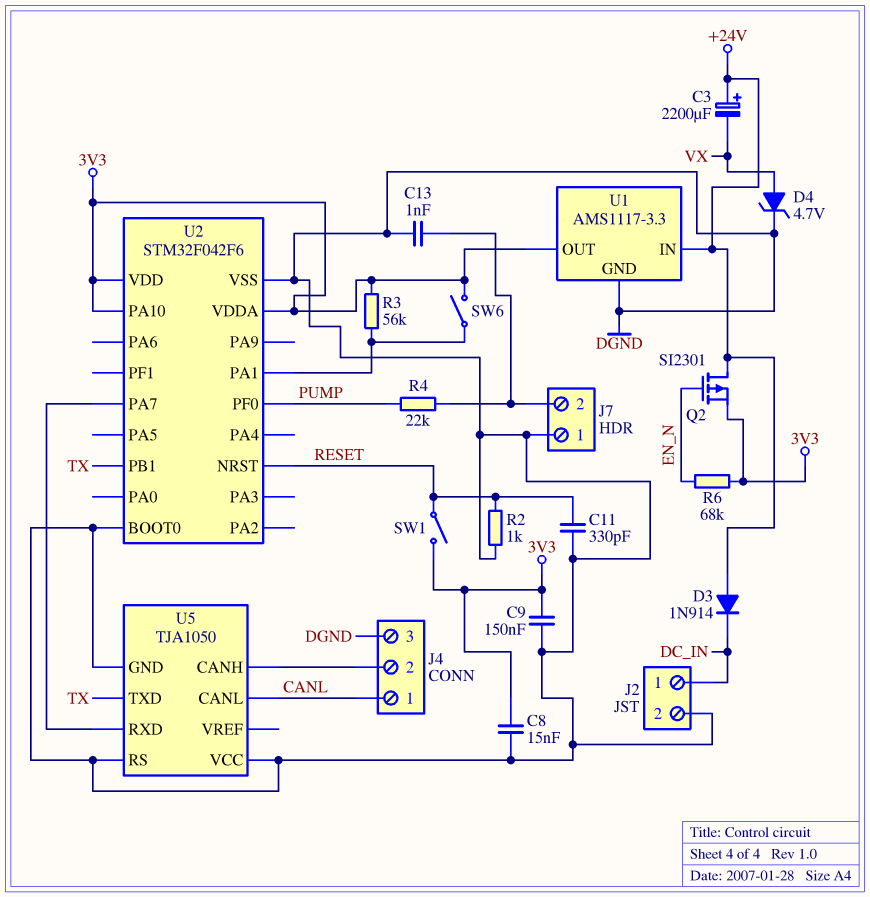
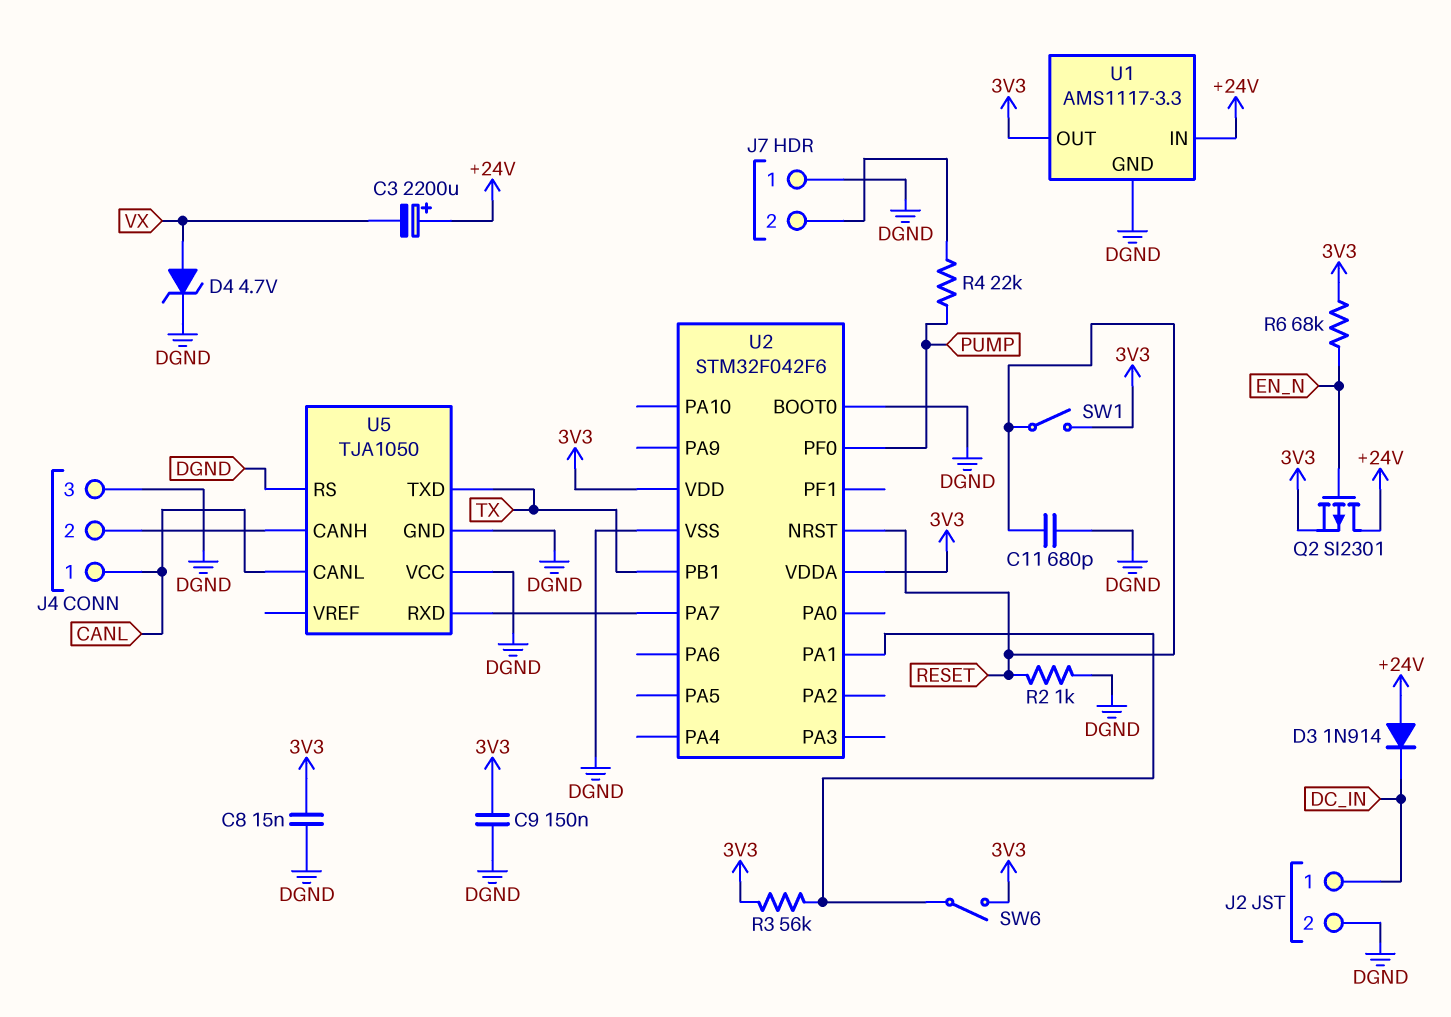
C11: 330pF (DGND, RESET) -> 680pF (DGND, RESET)
C13: 1nF (DGND, J7/2) -> none
U2 pin PA10: 3V3 -> none

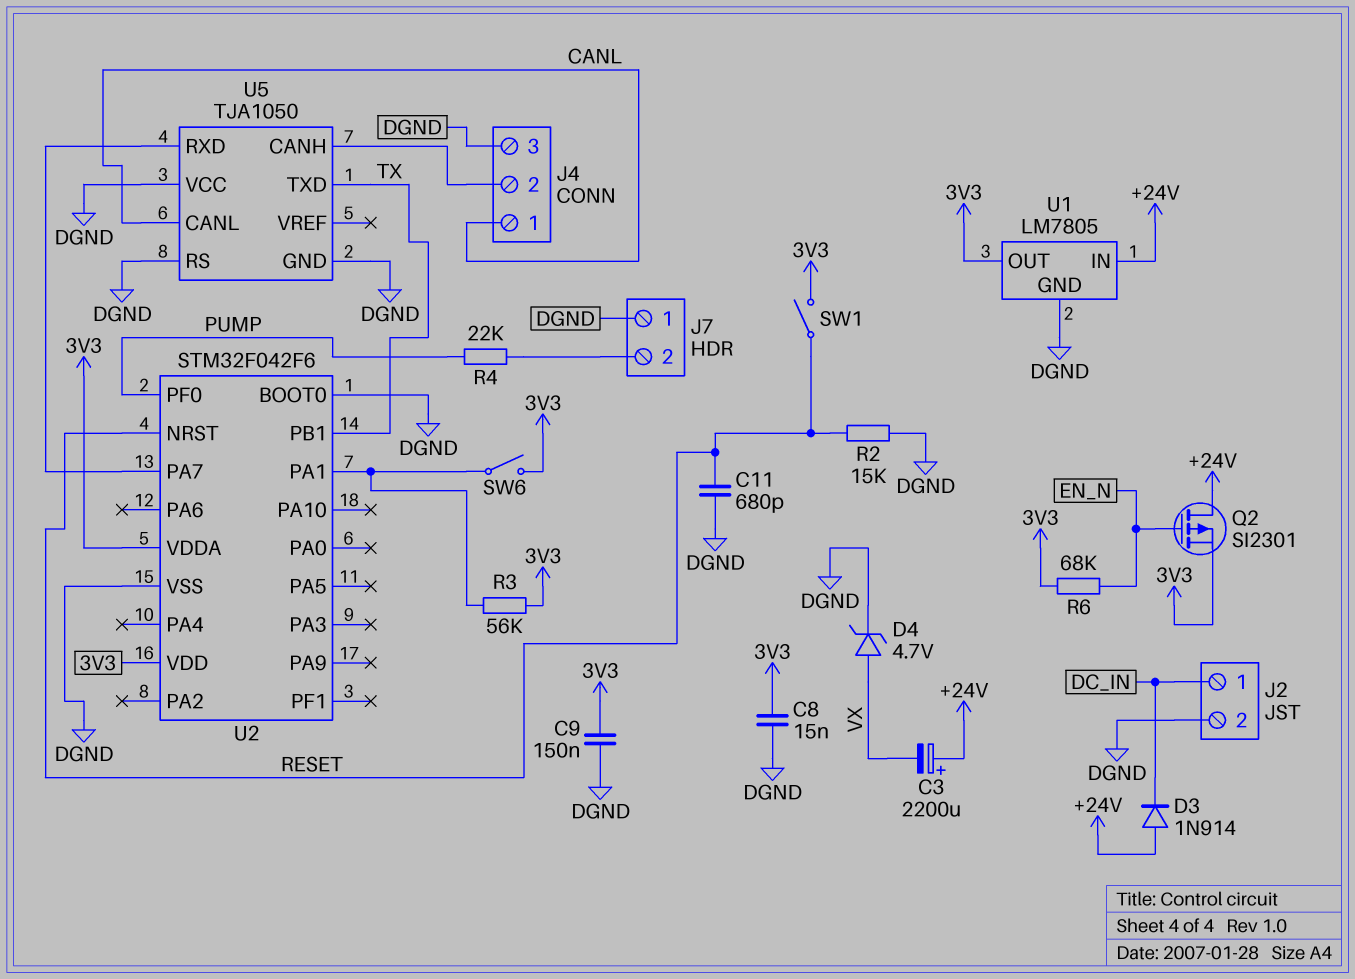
R2: 1k (DGND, RESET) -> 15k (DGND, RESET)
U1: AMS1117-3.3 -> LM7805

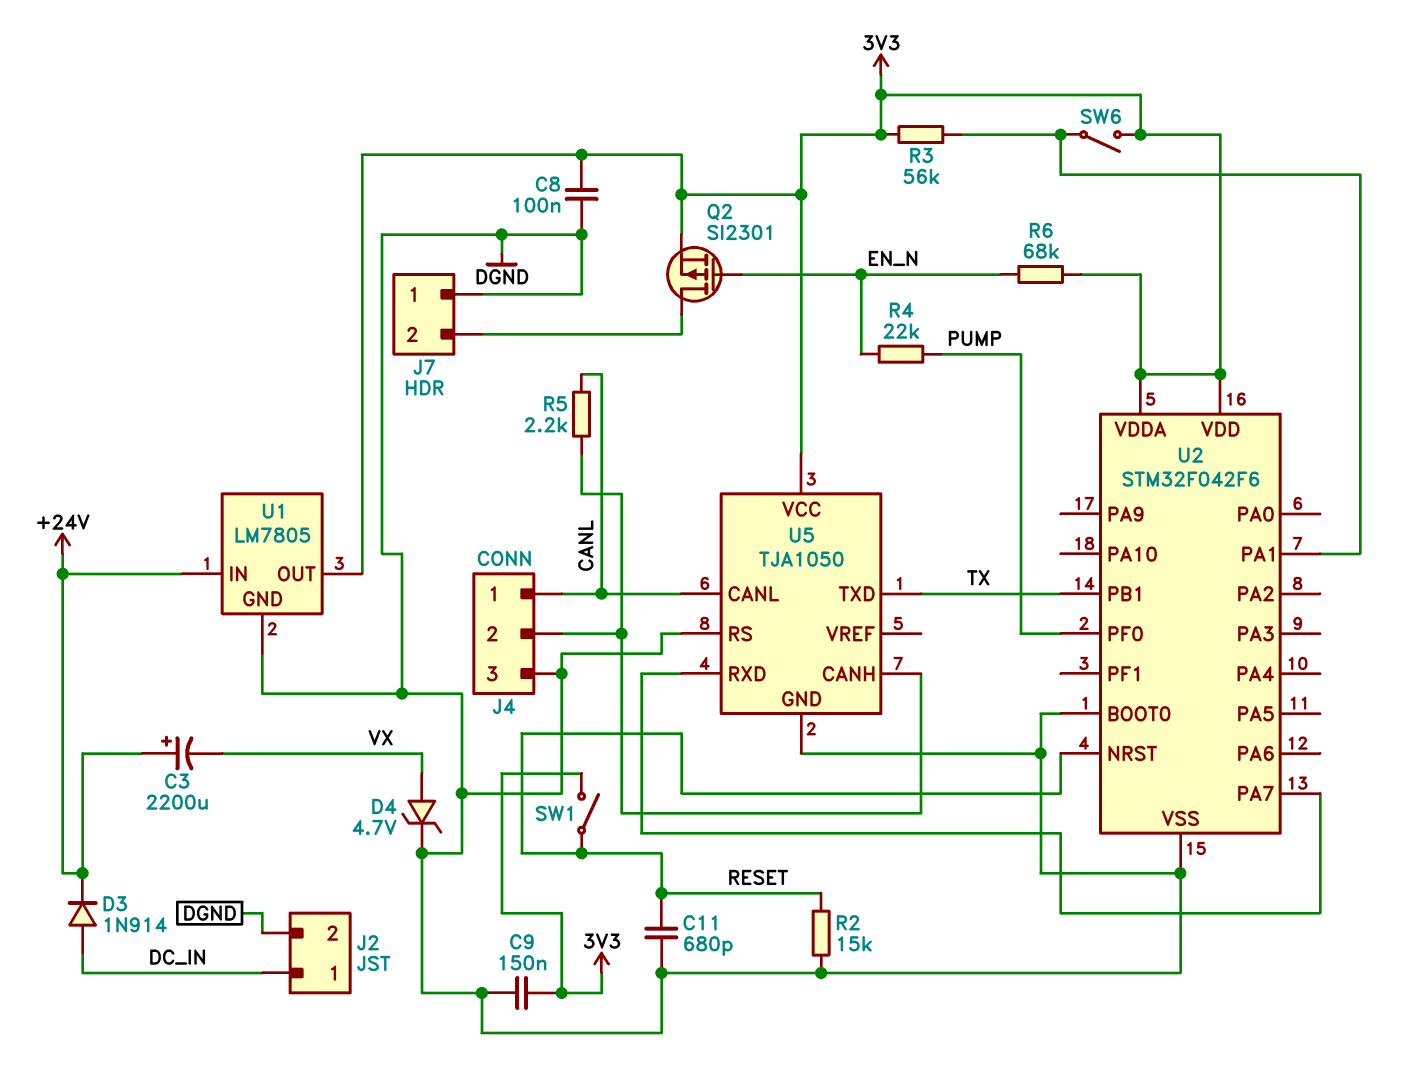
C8: 15nF (3V3, DGND) -> 100nF (3V3, DGND)
D3: diode 1N914 (A +24V, K DC_IN) -> diode 1N914 (A DC_IN, K +24V)
Q2: PMOS SI2301 (G EN_N, D +24V, S 3V3) -> PMOS SI2301 (G EN_N, D J7/2, S 3V3)
R4: 22k (J7/2, PUMP) -> 22k (EN_N, PUMP)
R5: none -> 2.2k (CANL, J4/2)
U5 pin VCC: DGND -> 3V3

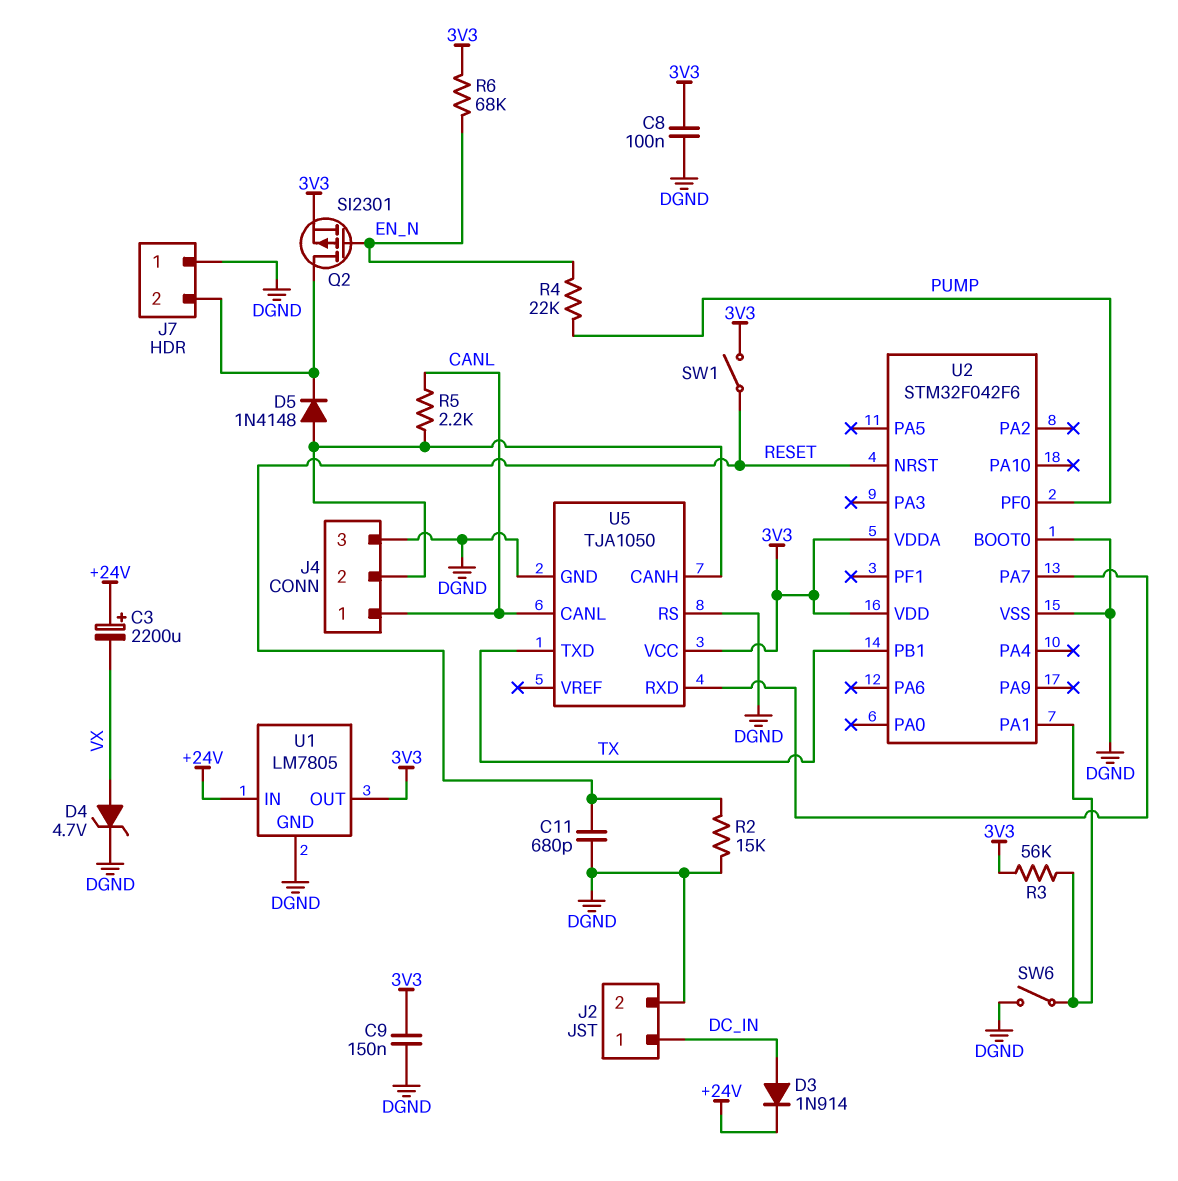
D5: none -> diode 1N4148 (A J4/2, K J7/2)
SW6: switch (3V3, U2/PA1) -> switch (DGND, U2/PA1)

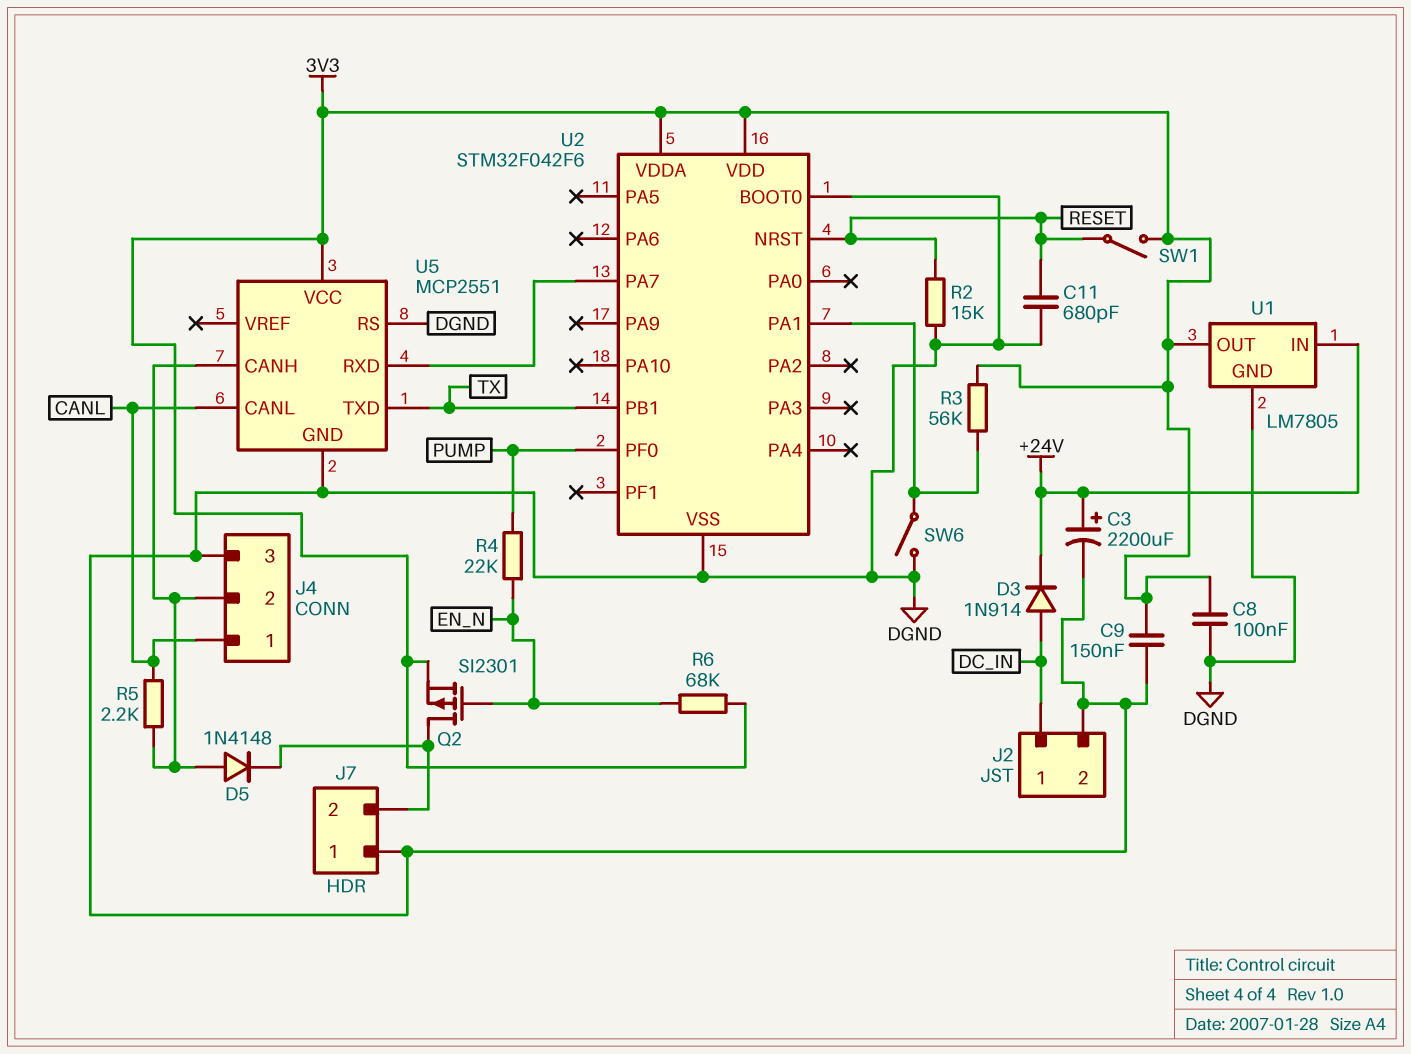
C3: 2200uF (plus +24V, minus VX) -> 2200uF (plus +24V, minus DGND)
D4: zener 4.7V (A VX, K DGND) -> none
U5: TJA1050 -> MCP2551

